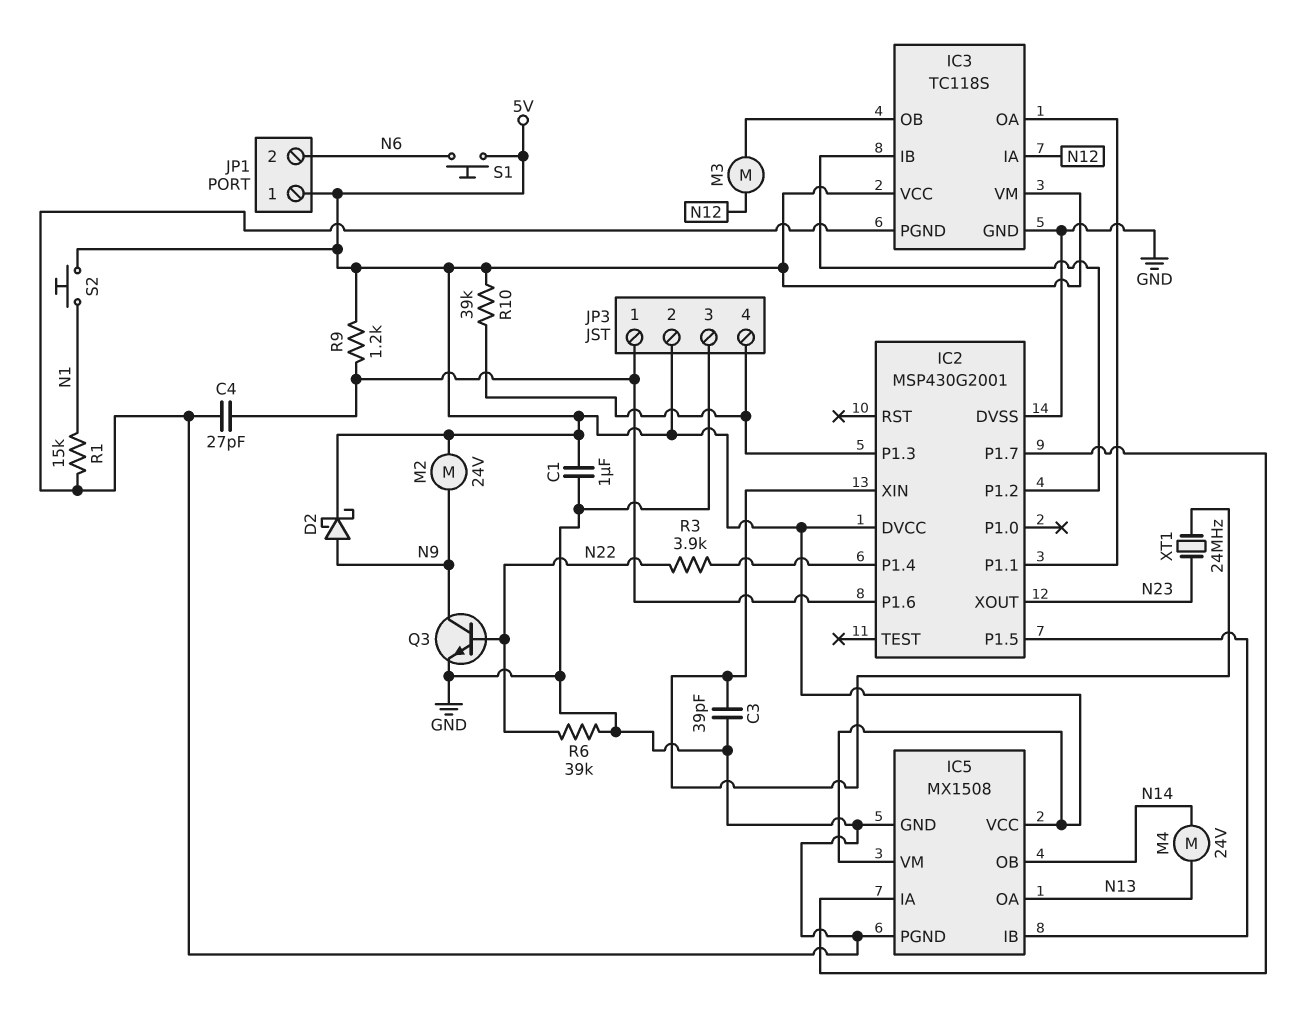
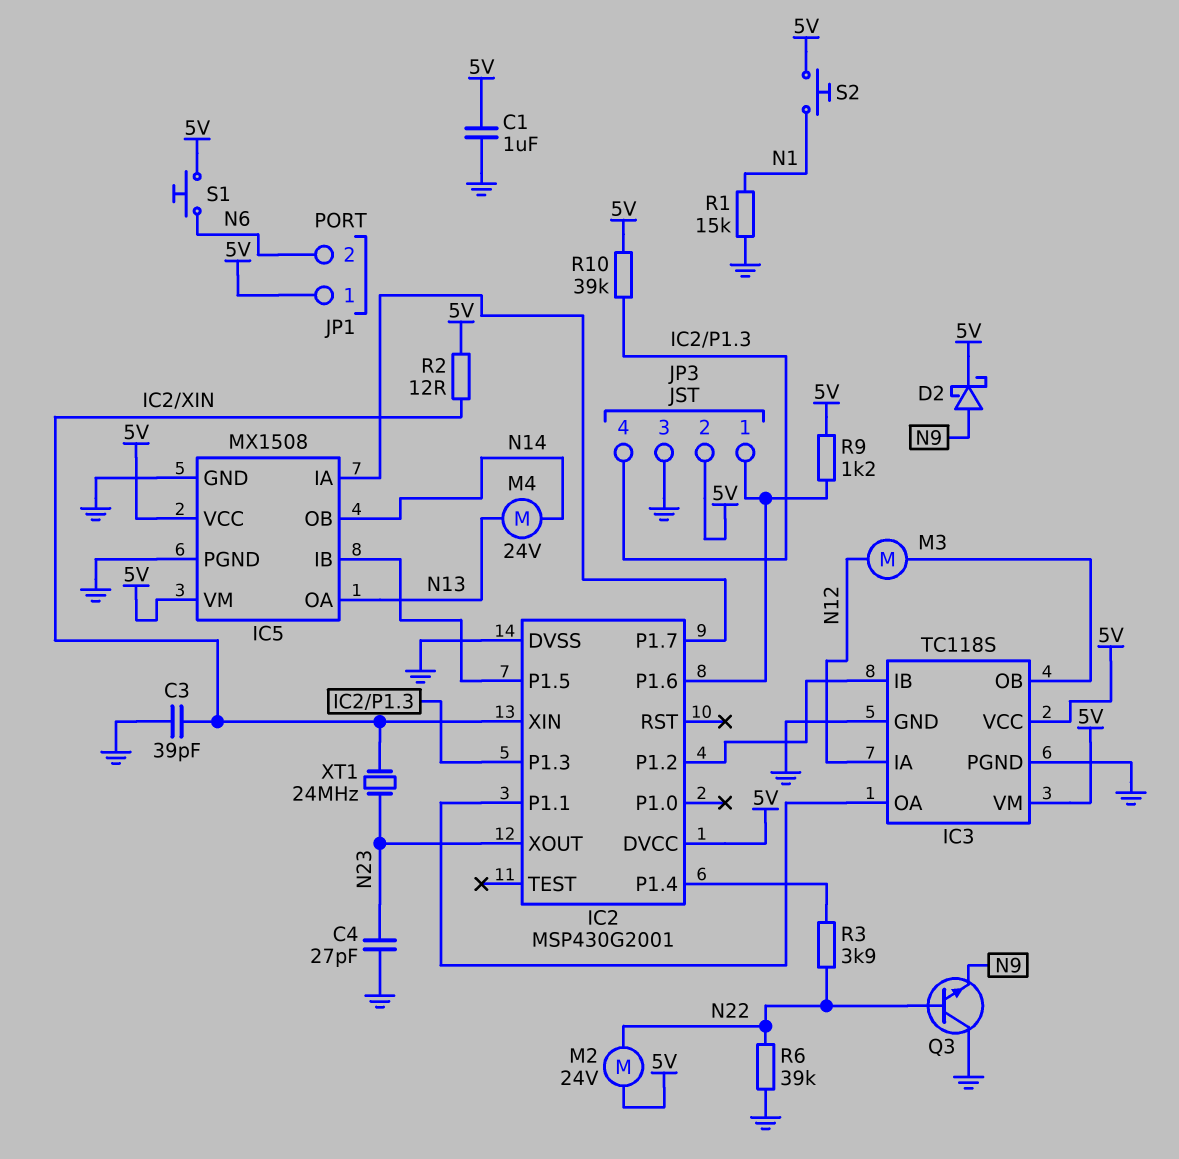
C4: 27pF (GND, IC2/P1.6) -> 27pF (GND, N23)
M2: motor 24V (5V, N9) -> motor 24V (5V, N22)
Q3: NPN (B N22, C N9, E GND) -> NPN (B N22, C GND, E N9)
R2: none -> 12 (5V, IC2/XIN)

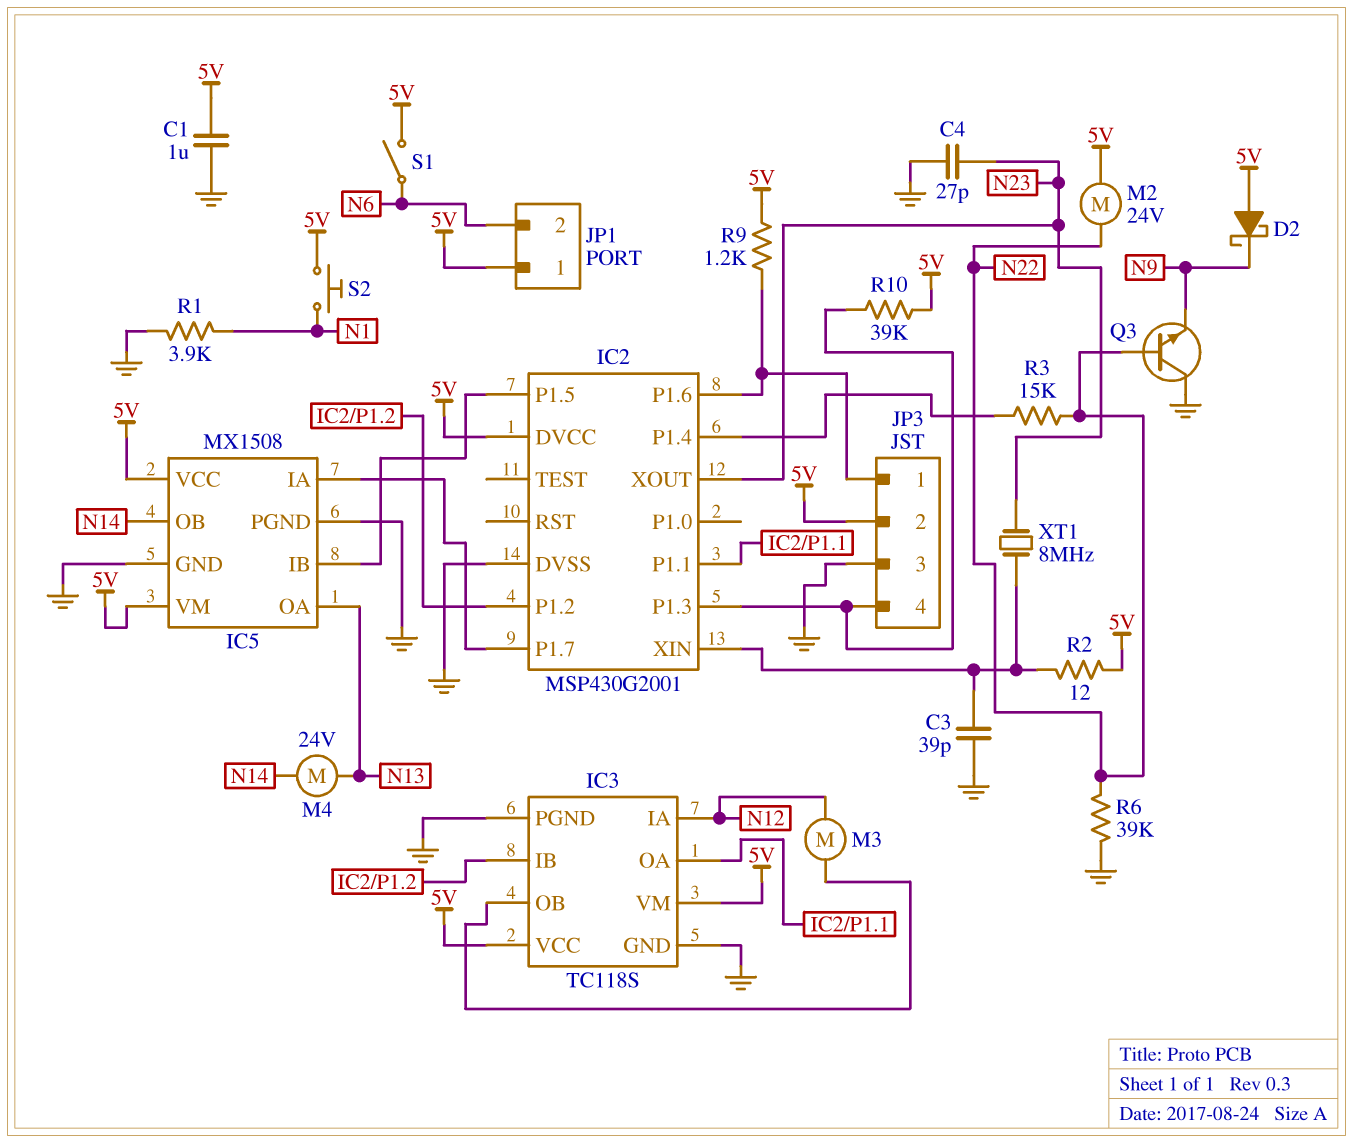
D2: schottky (A N9, K 5V) -> schottky (A 5V, K N9)
R1: 15k (GND, N1) -> 3.9k (GND, N1)
R3: 3.9k (IC2/P1.4, N22) -> 15k (IC2/P1.4, N22)
S1: button (5V, N6) -> switch (5V, N6)
XT1: 24MHz (IC2/XIN, N23) -> 8MHz (IC2/XIN, N23)

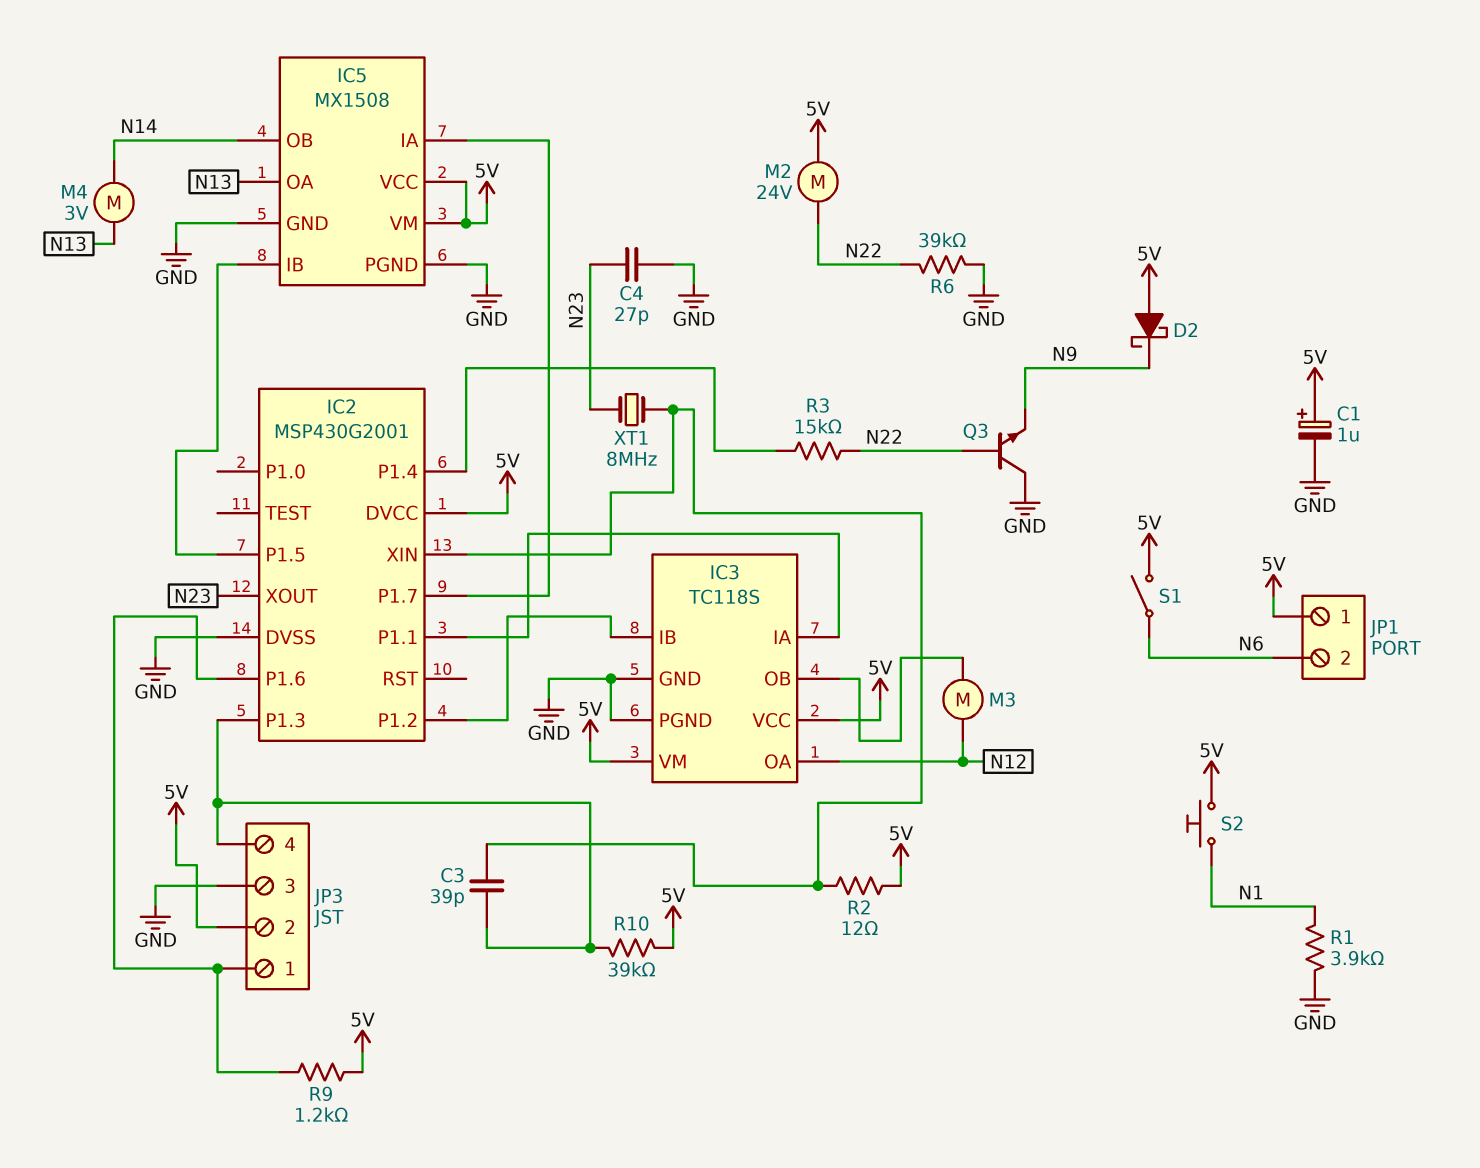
C1: 1uF (5V, GND) -> 1uF (plus 5V, minus GND)
C3: 39pF (GND, IC2/XIN) -> 39pF (IC2/P1.3, IC2/XIN)
IC3 pin IA: N12 -> IC2/P1.1
IC3 pin OA: IC2/P1.1 -> N12
M4: motor 24V (N13, N14) -> motor 3V (N13, N14)

